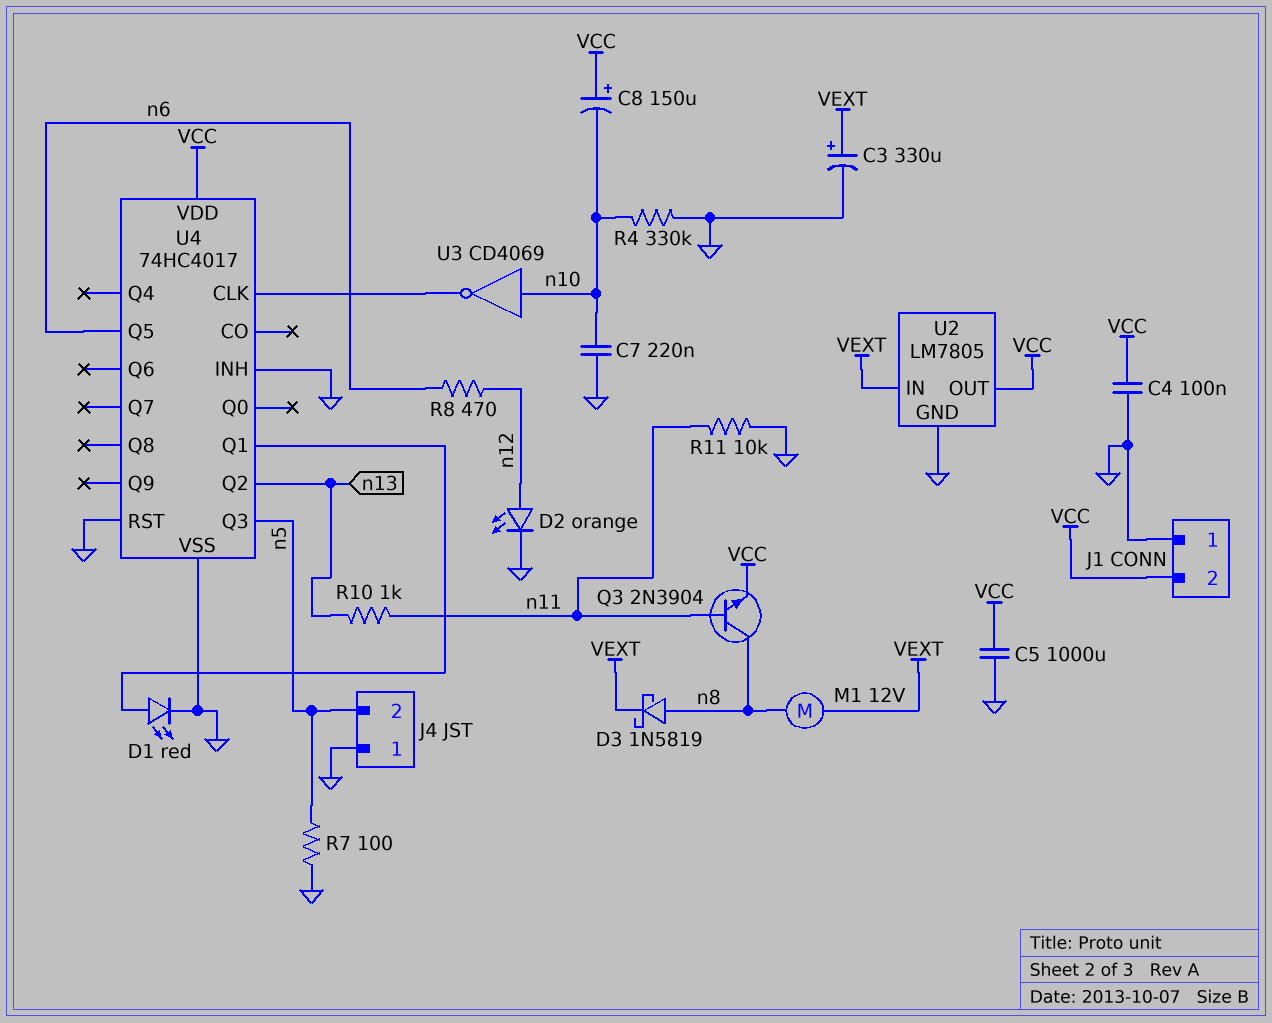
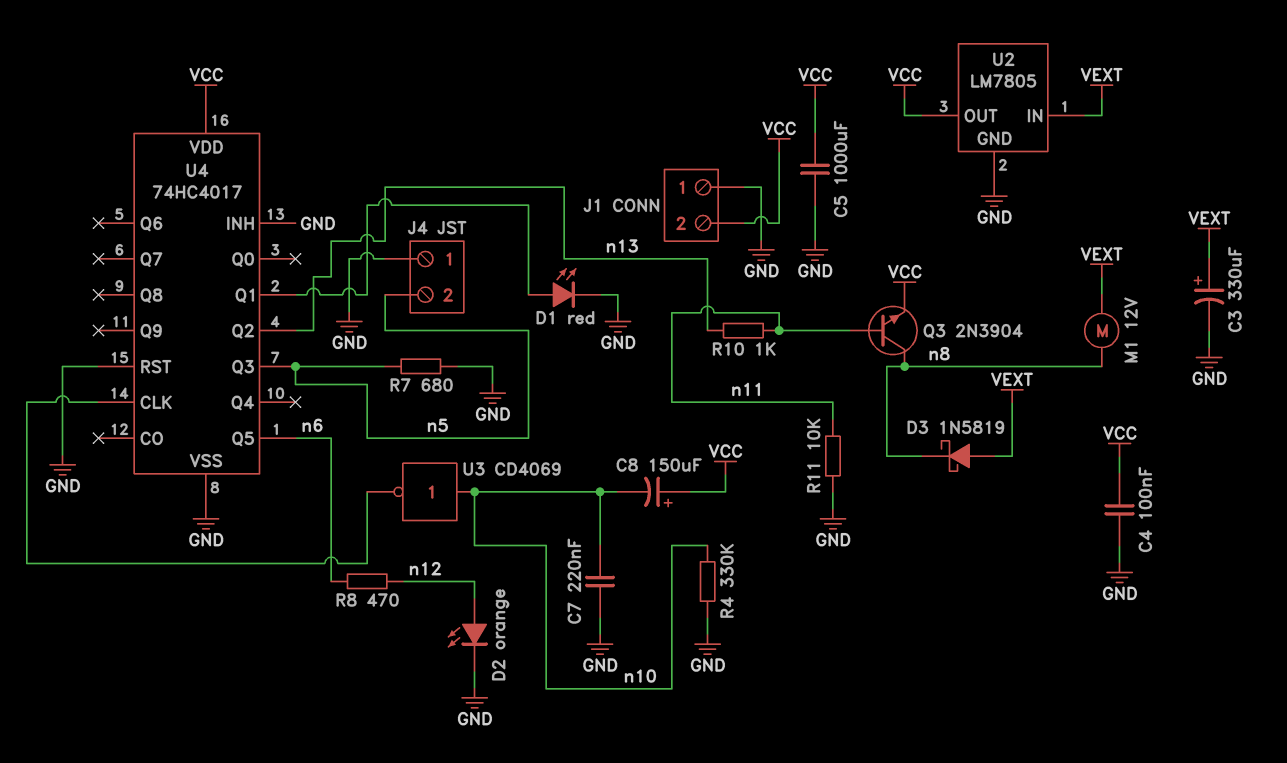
D3: schottky 1N5819 (A n8, K VEXT) -> schottky 1N5819 (A VEXT, K n8)
R7: 100 (GND, n5) -> 680 (GND, n5)

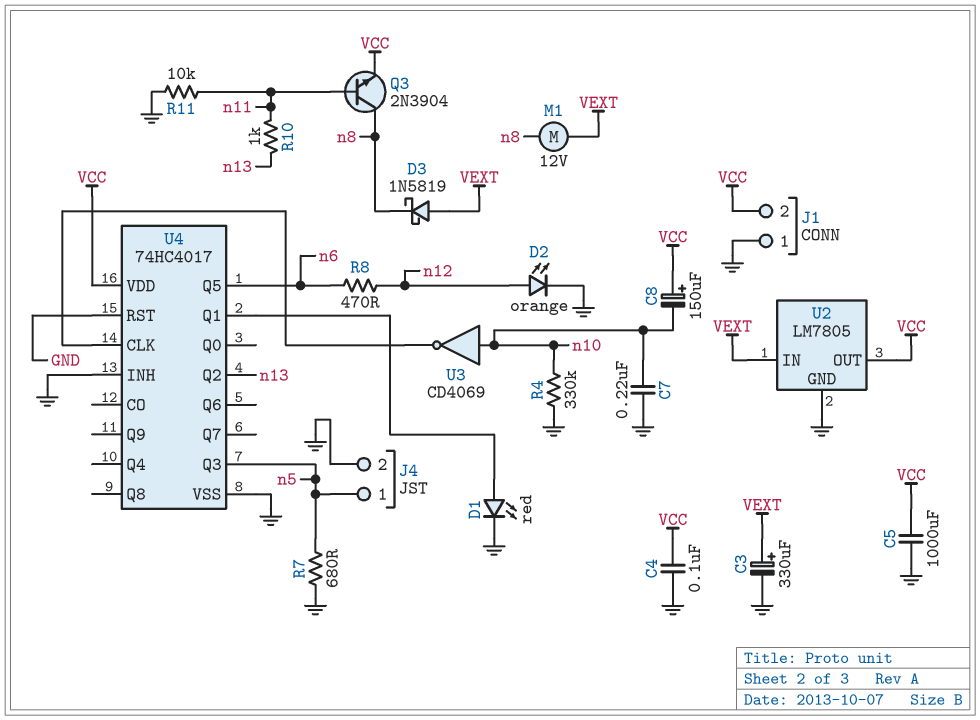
J4 pin 1: GND -> n5
J4 pin 2: n5 -> GND

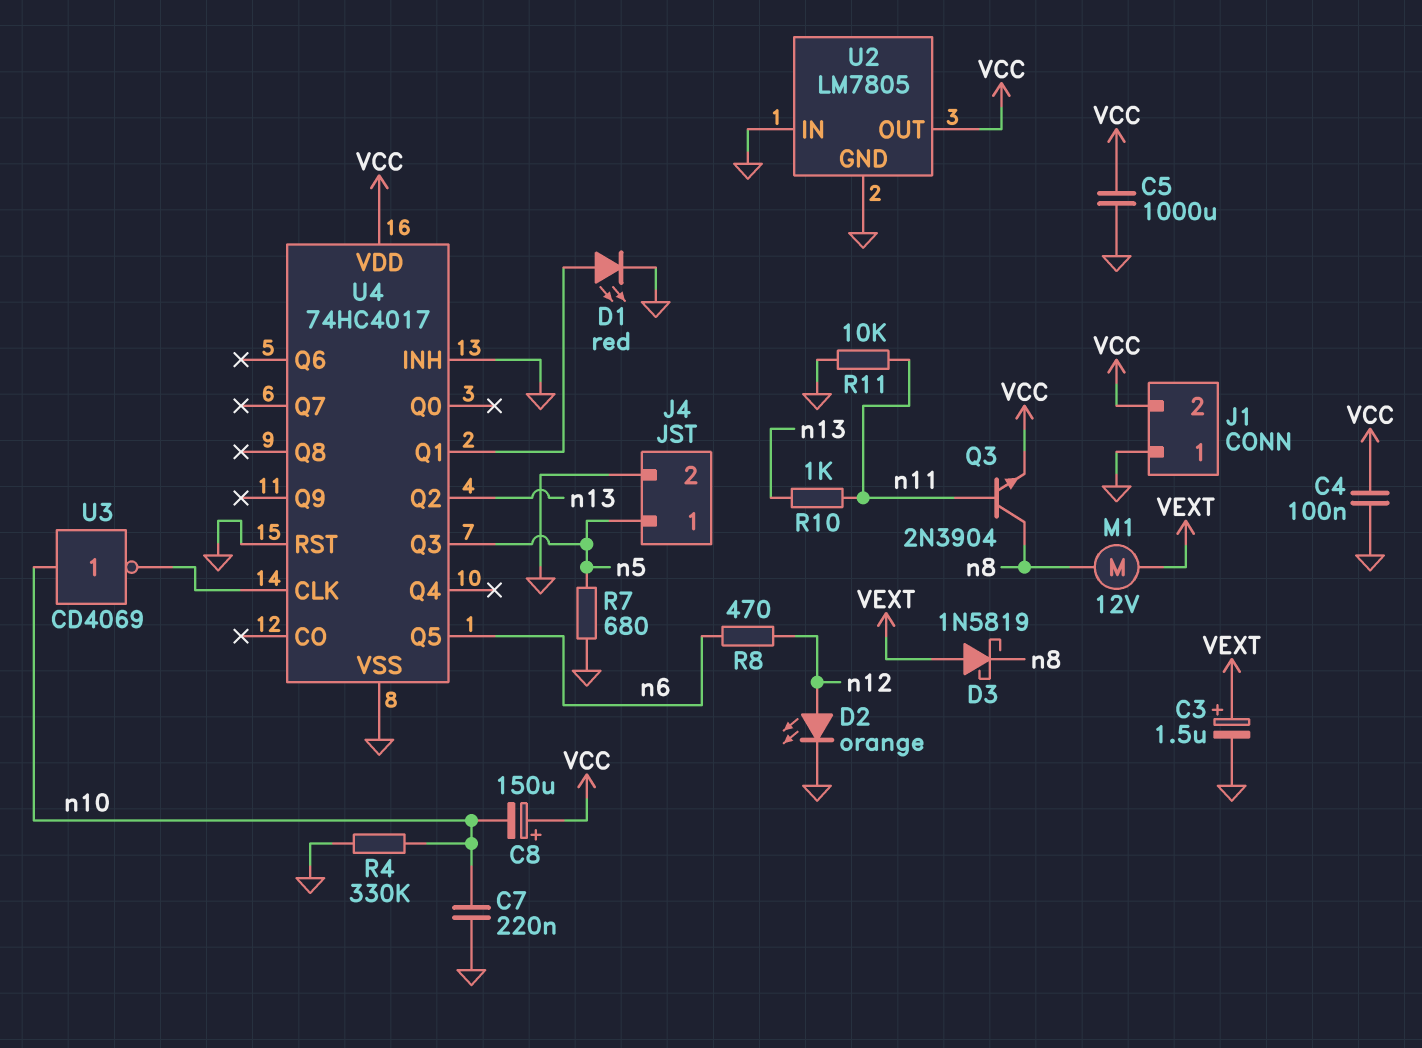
C3: 330uF (plus VEXT, minus GND) -> 1.5uF (plus VEXT, minus GND)
U2 pin IN: VEXT -> GND

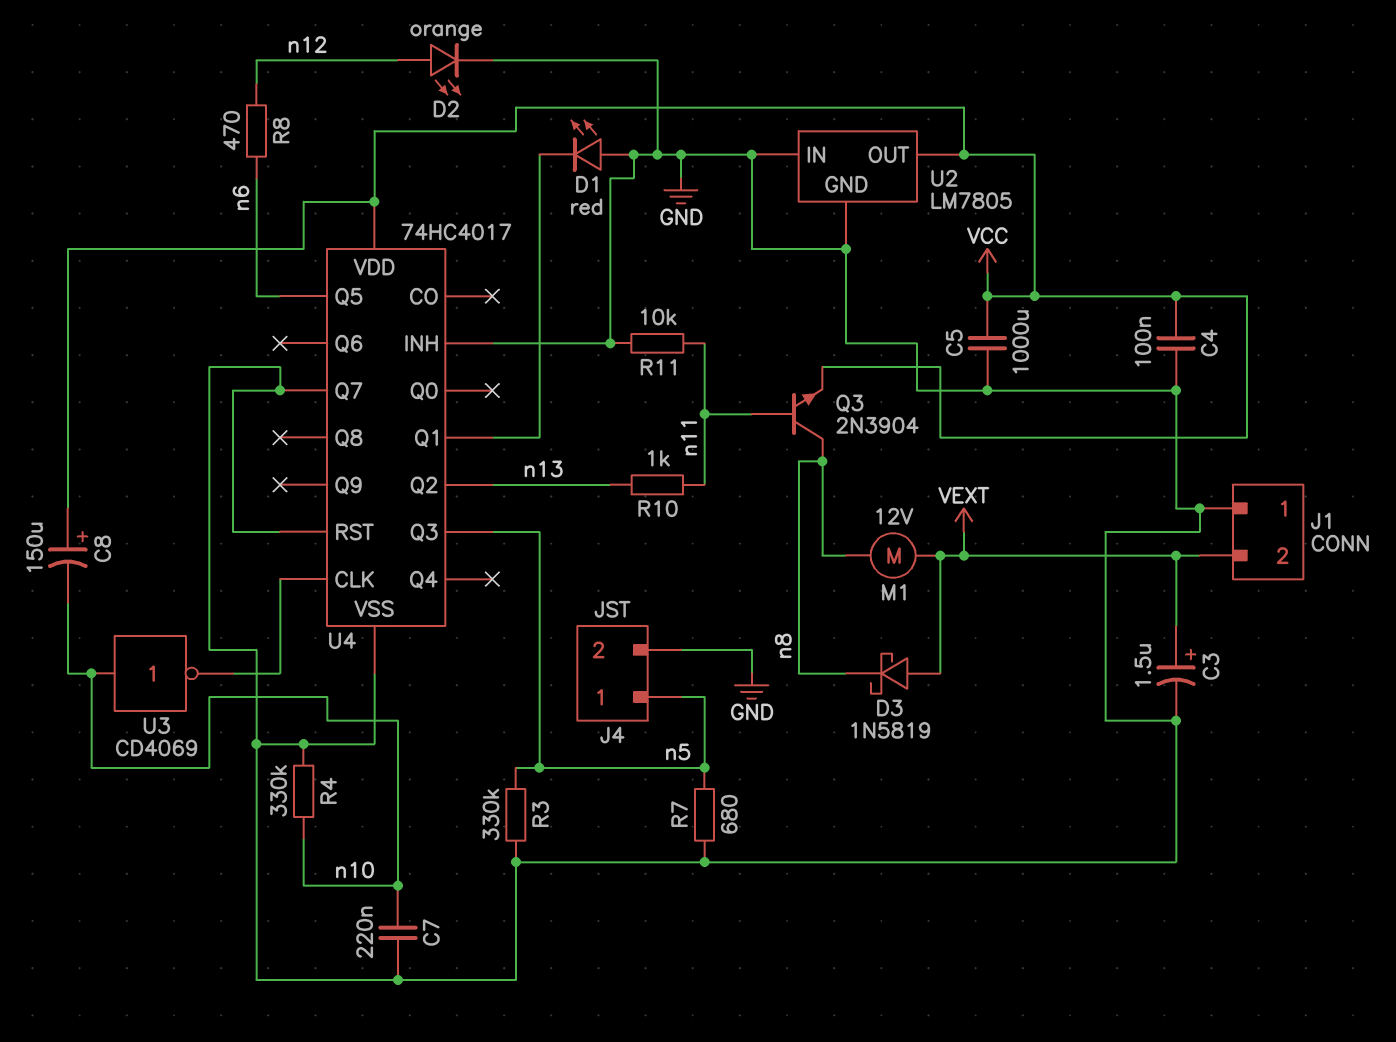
D1: LED red (A U4/Q1, K GND) -> LED red (A GND, K U4/Q1)
J1 pin 2: VCC -> VEXT
R3: none -> 330k (GND, n5)
U4 pin Q7: none -> GND

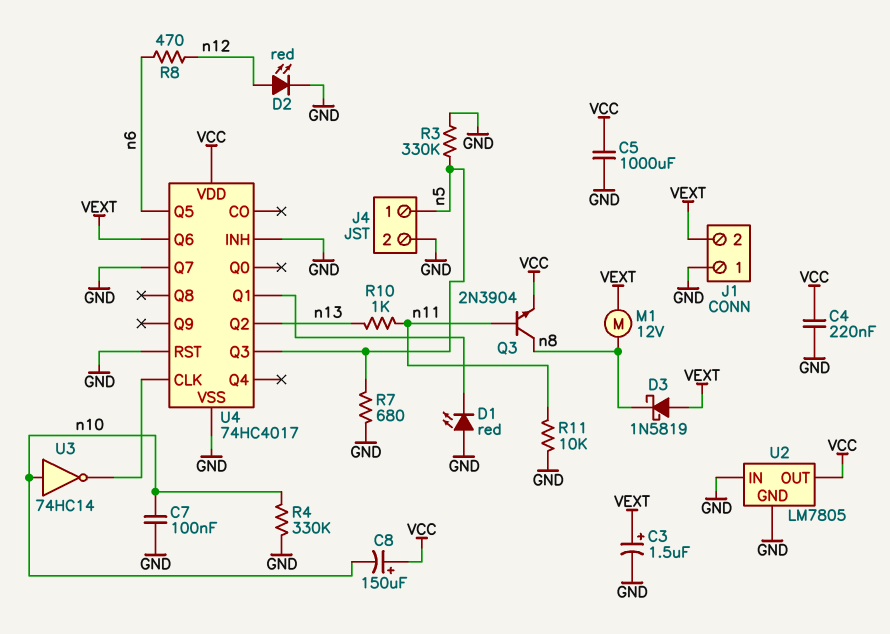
C4: 100nF (GND, VCC) -> 220nF (GND, VCC)
C7: 220nF (GND, n10) -> 100nF (GND, n10)
D2: LED orange (A n12, K GND) -> LED red (A n12, K GND)
U3: NOT CD4069 (in n10, out U4/CLK) -> NOT 74HC14 (in n10, out U4/CLK)
U4 pin Q6: none -> VEXT

